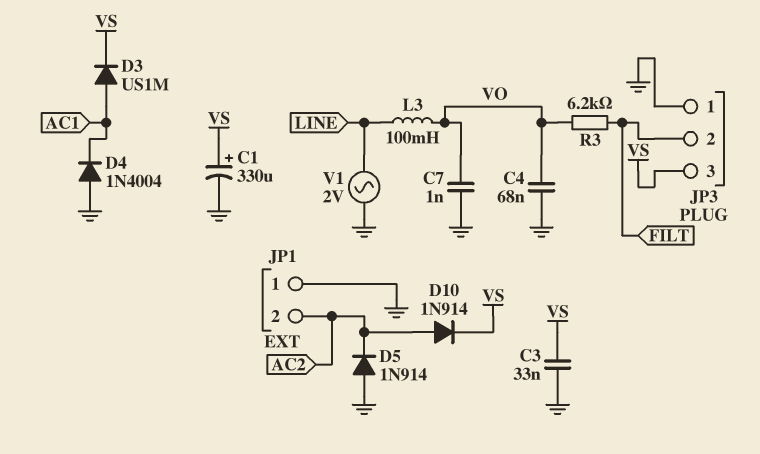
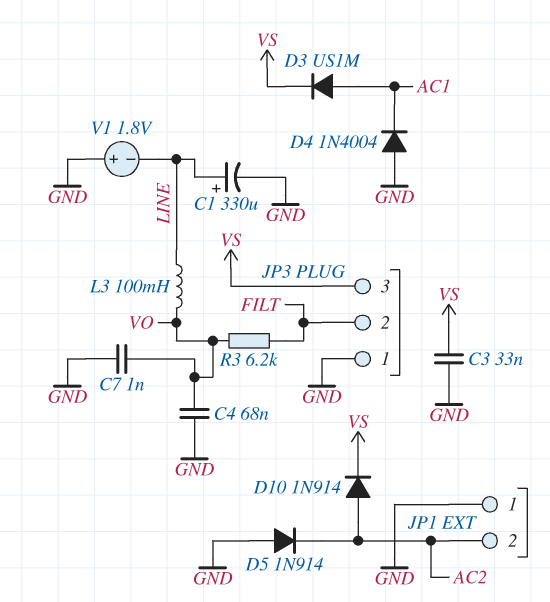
C1: 330uF (plus VS, minus GND) -> 330uF (plus LINE, minus GND)
V1: AC 2V (GND, LINE) -> 1.8V (plus GND, minus LINE)

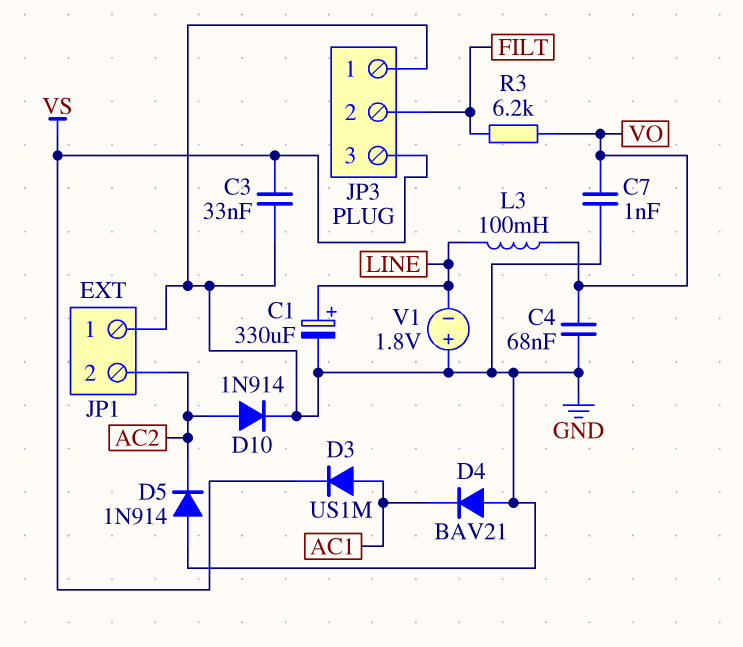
D4: diode 1N4004 (A GND, K AC1) -> diode BAV21 (A GND, K AC1)
D10: diode 1N914 (A AC2, K VS) -> diode 1N914 (A AC2, K GND)

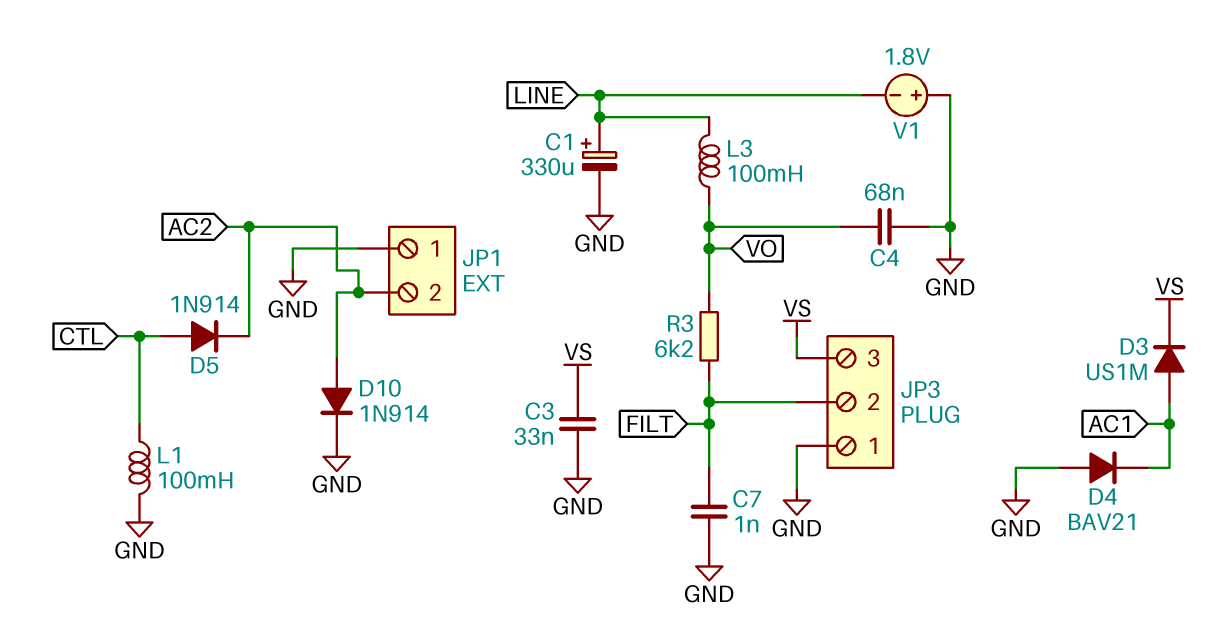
C7: 1nF (GND, VO) -> 1nF (FILT, GND)
D5: diode 1N914 (A GND, K AC2) -> diode 1N914 (A CTL, K AC2)
L1: none -> 100mH (CTL, GND)

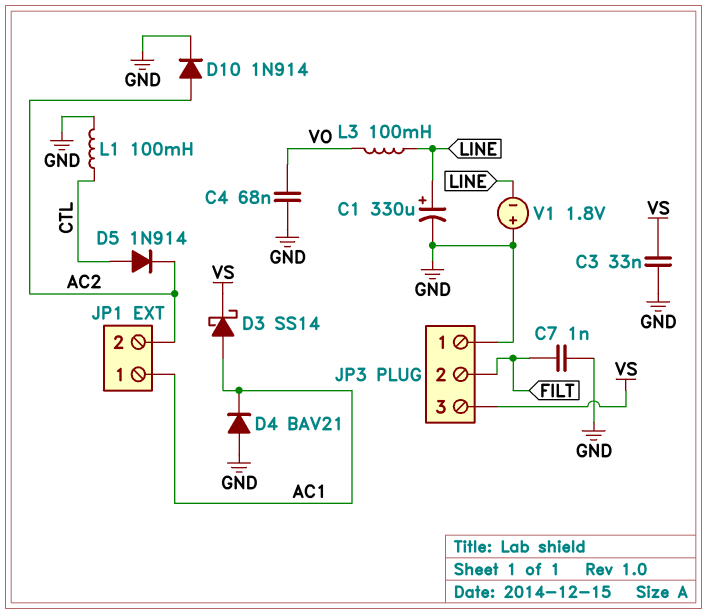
D3: diode US1M (A AC1, K VS) -> schottky SS14 (A AC1, K VS)
JP1 pin 1: GND -> AC1
R3: 6.2k (FILT, VO) -> none

